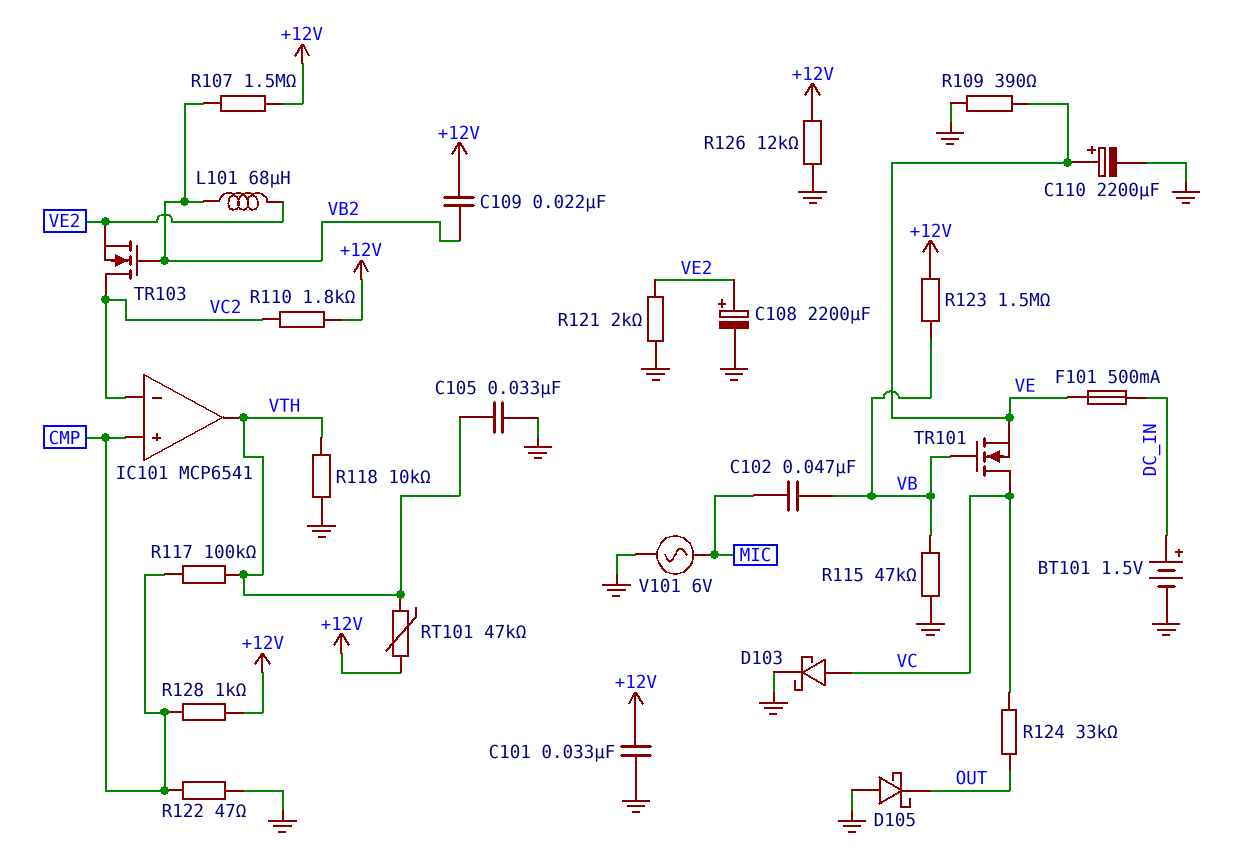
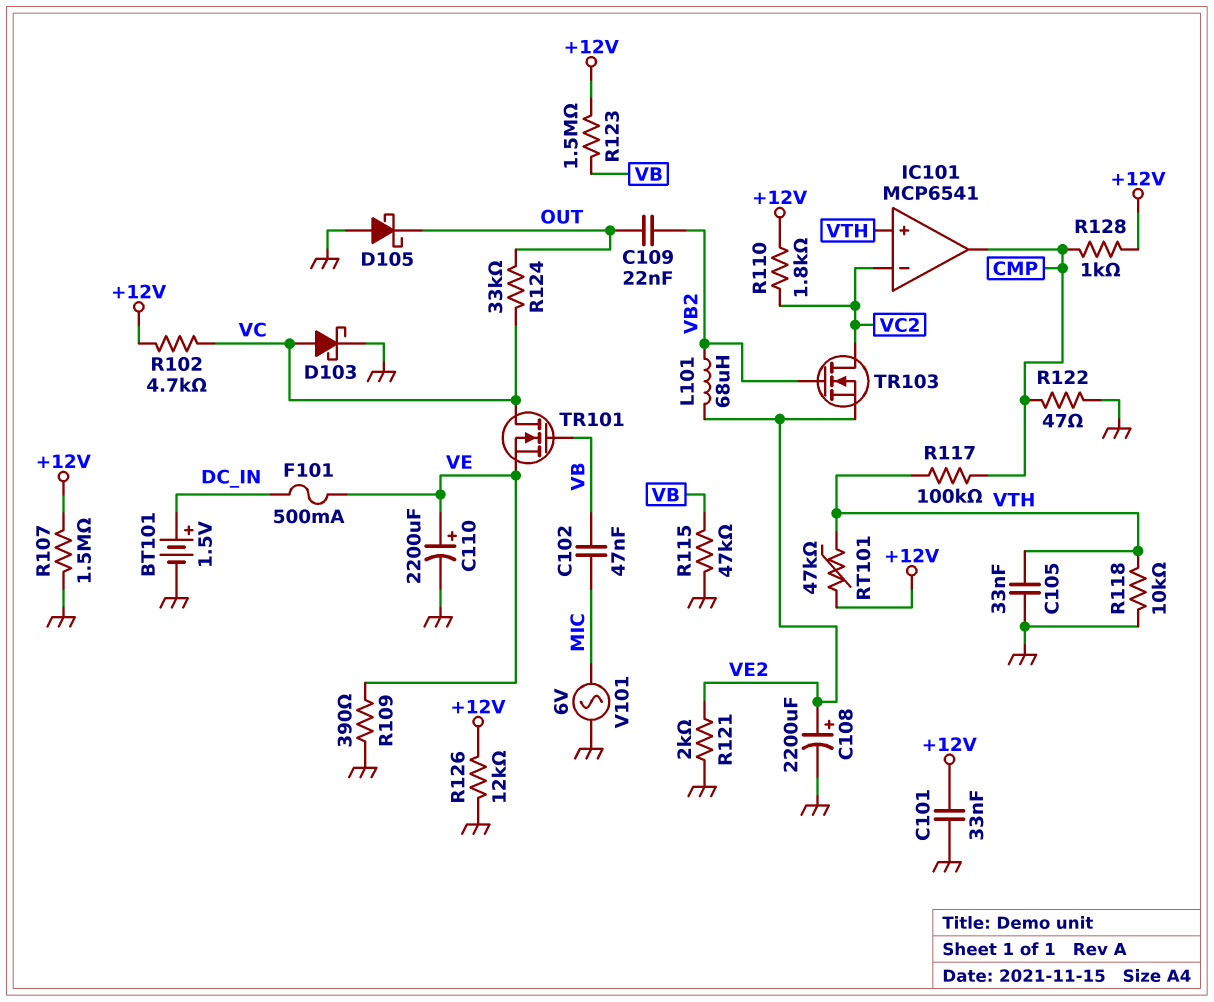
C109: 22nF (+12V, VB2) -> 22nF (OUT, VB2)
IC101 pin in+: CMP -> VTH
IC101 pin out: VTH -> CMP
R102: none -> 4.7k (+12V, VC)
R107: 1.5M (+12V, VB2) -> 1.5M (+12V, GND)

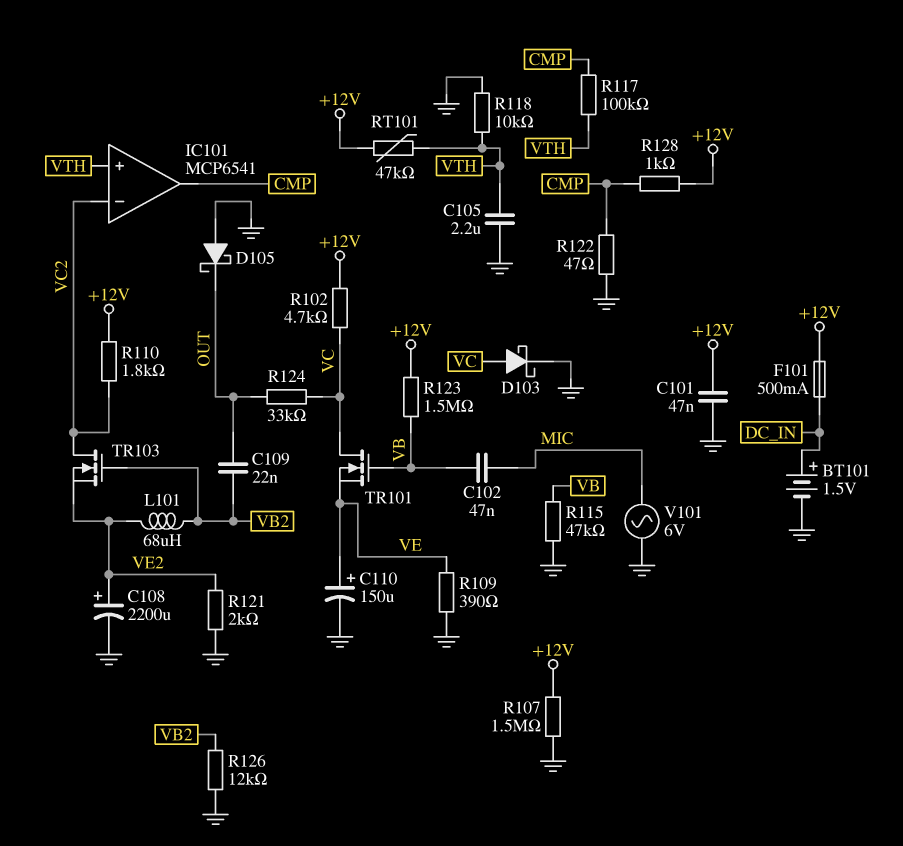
C101: 33nF (+12V, GND) -> 47nF (+12V, GND)
C105: 33nF (GND, VTH) -> 2.2uF (GND, VTH)
C110: 2200uF (plus VE, minus GND) -> 150uF (plus VE, minus GND)
F101: 500mA (DC_IN, VE) -> 500mA (+12V, DC_IN)
R126: 12k (+12V, GND) -> 12k (GND, VB2)

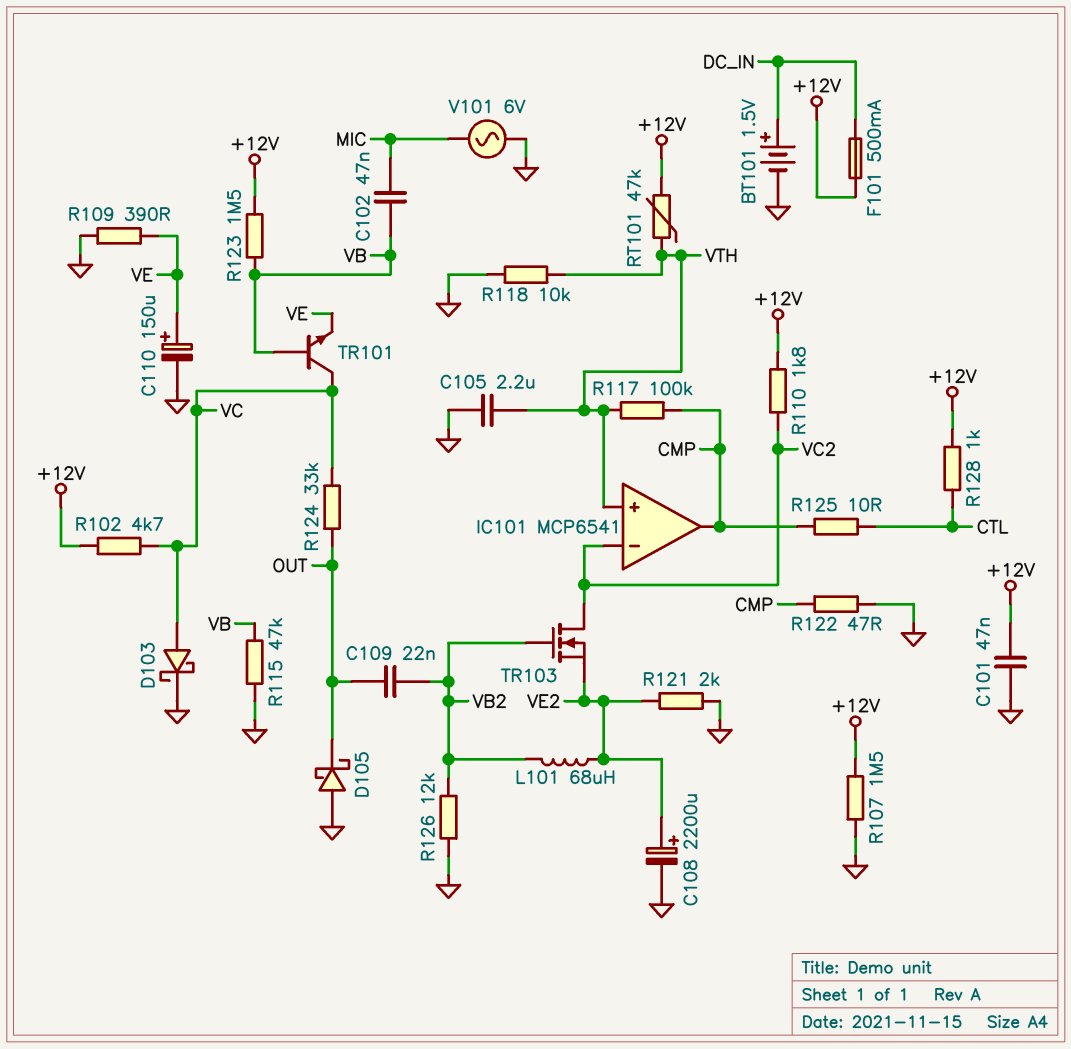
R125: none -> 10 (CMP, CTL)
R128: 1k (+12V, CMP) -> 1k (+12V, CTL)
TR101: NMOS (G VB, D VC, S VE) -> NPN (B VB, C VC, E VE)

